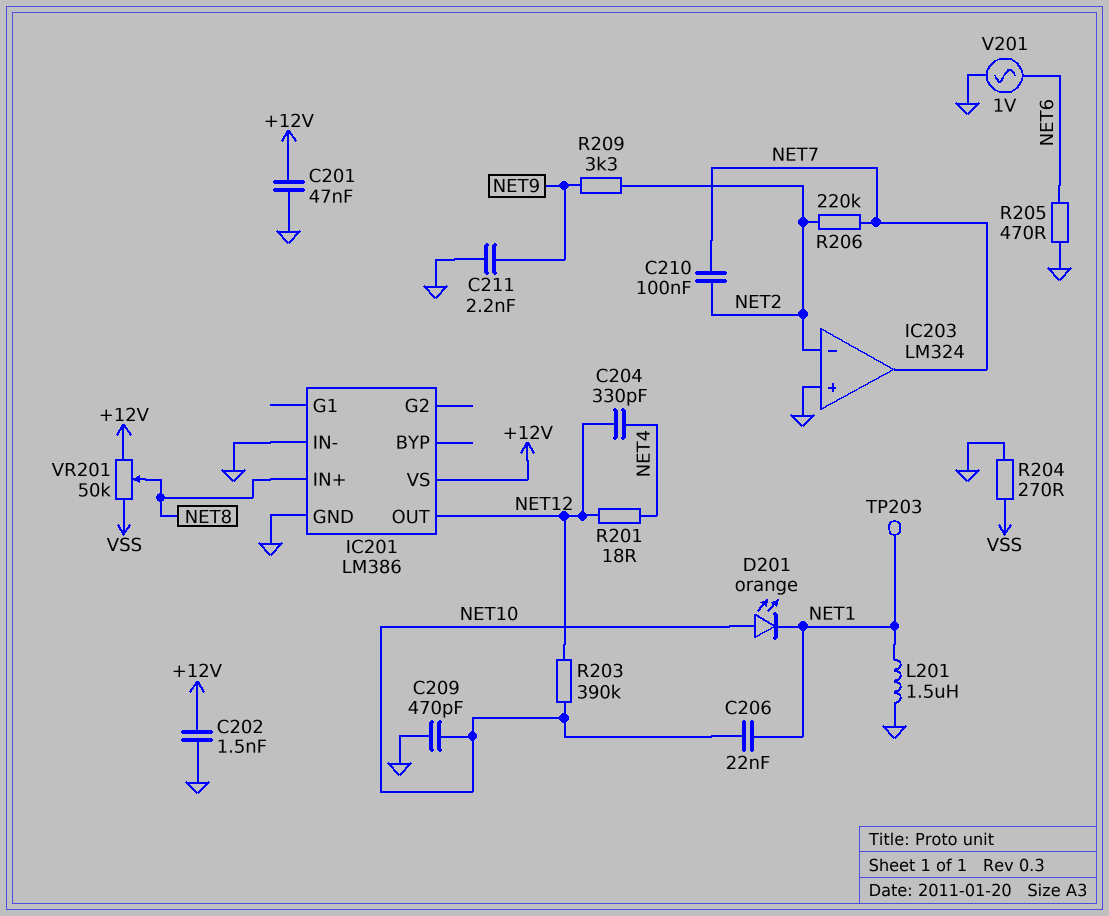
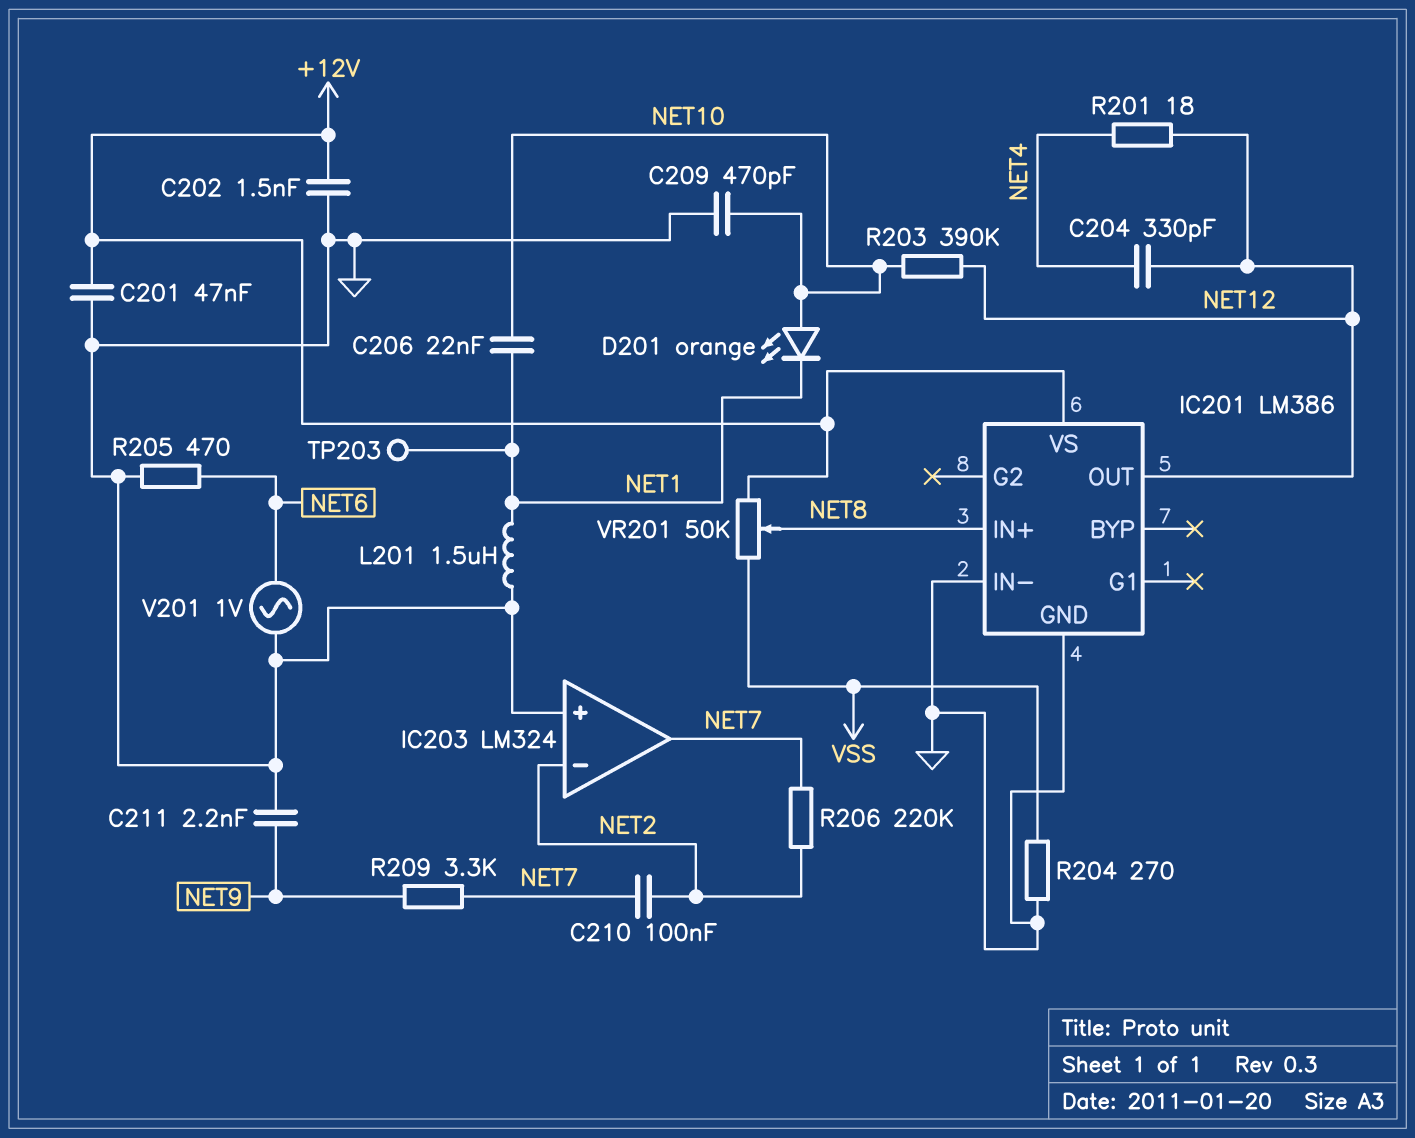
R209: 3.3k (NET2, NET9) -> 3.3k (NET7, NET9)

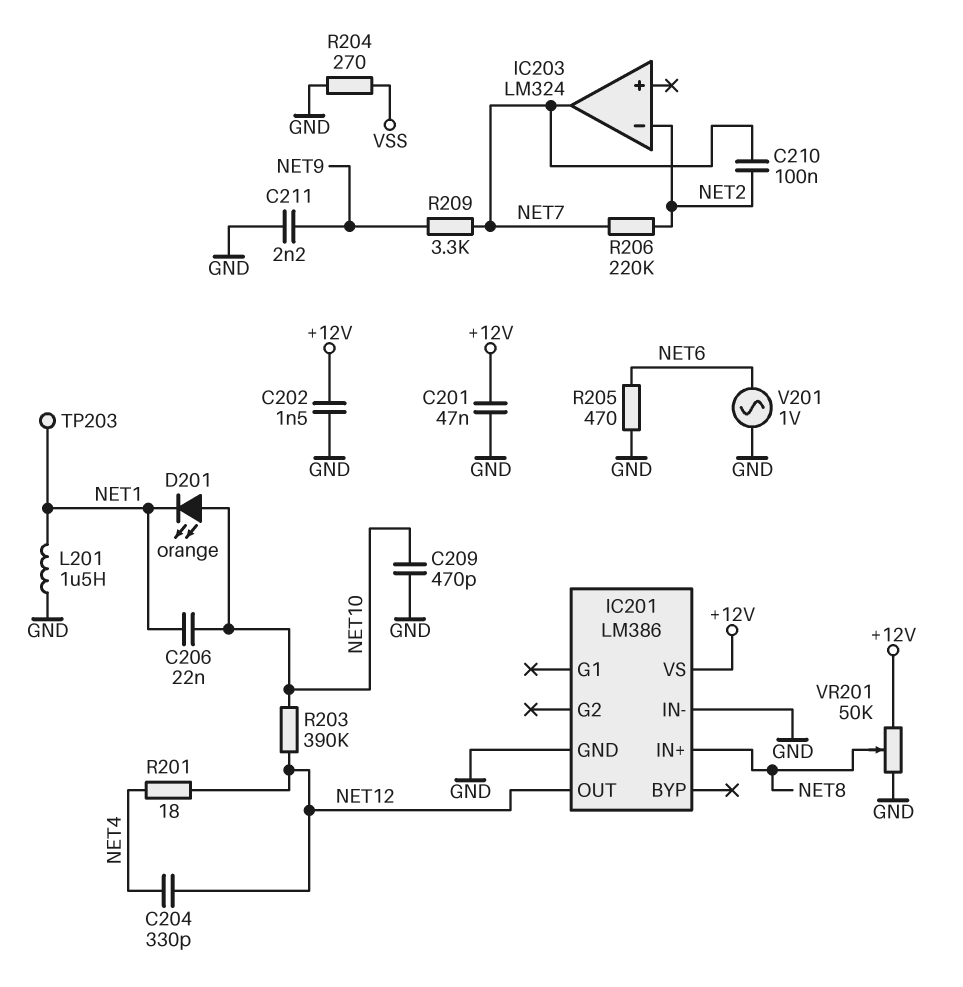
IC203 pin in+: GND -> none
VR201: 50k (+12V, VSS, wiper NET8) -> 50k (+12V, GND, wiper NET8)

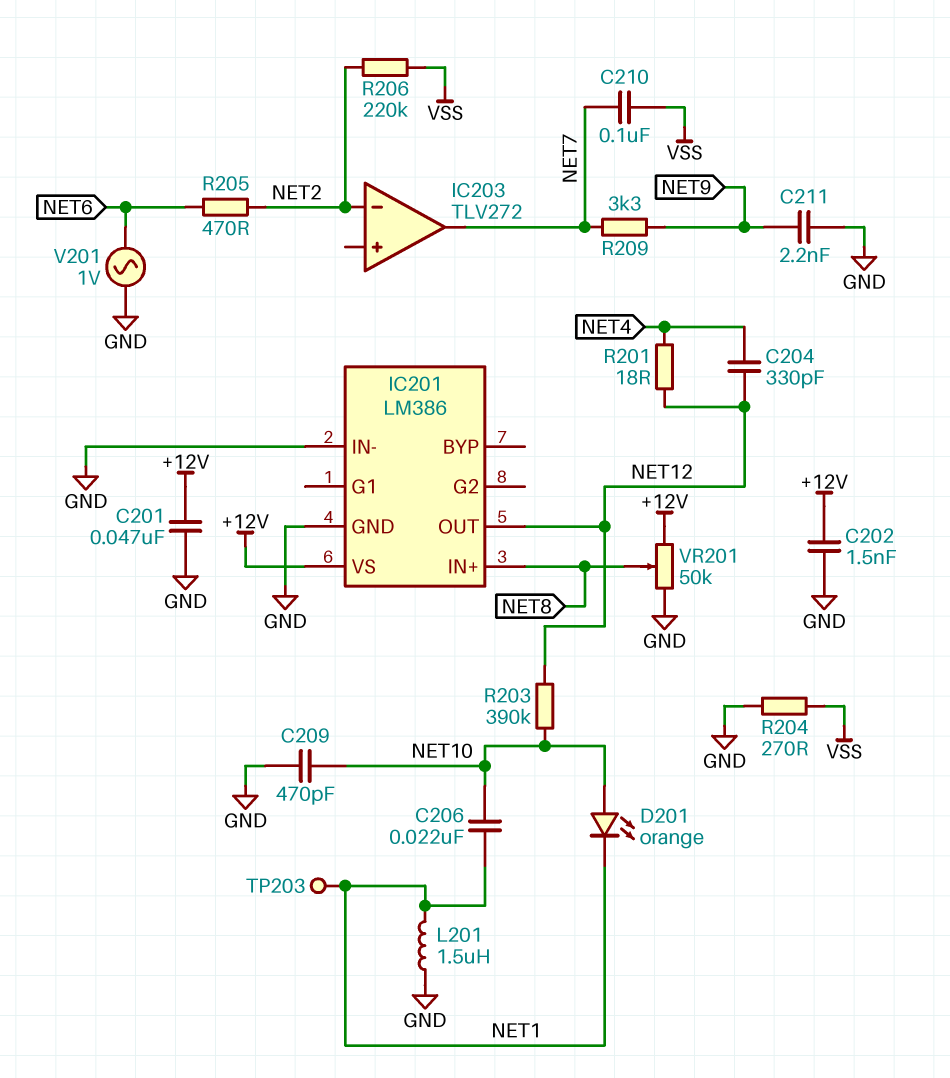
C210: 100nF (NET2, NET7) -> 100nF (NET7, VSS)
IC203: LM324 -> TLV272
R205: 470 (GND, NET6) -> 470 (NET2, NET6)
R206: 220k (NET2, NET7) -> 220k (NET2, VSS)

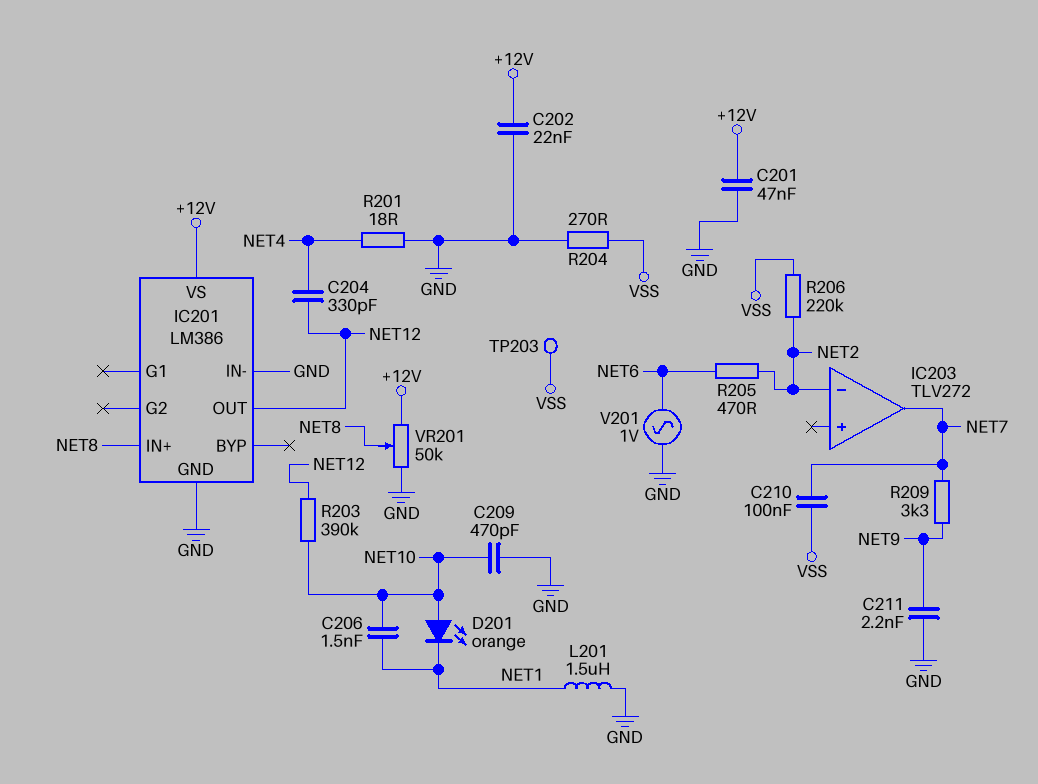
C202: 1.5nF (+12V, GND) -> 22nF (+12V, GND)
C206: 22nF (NET1, NET10) -> 1.5nF (NET1, NET10)
R201: 18 (NET4, NET12) -> 18 (GND, NET4)
TP203: test point (NET1) -> test point (VSS)

